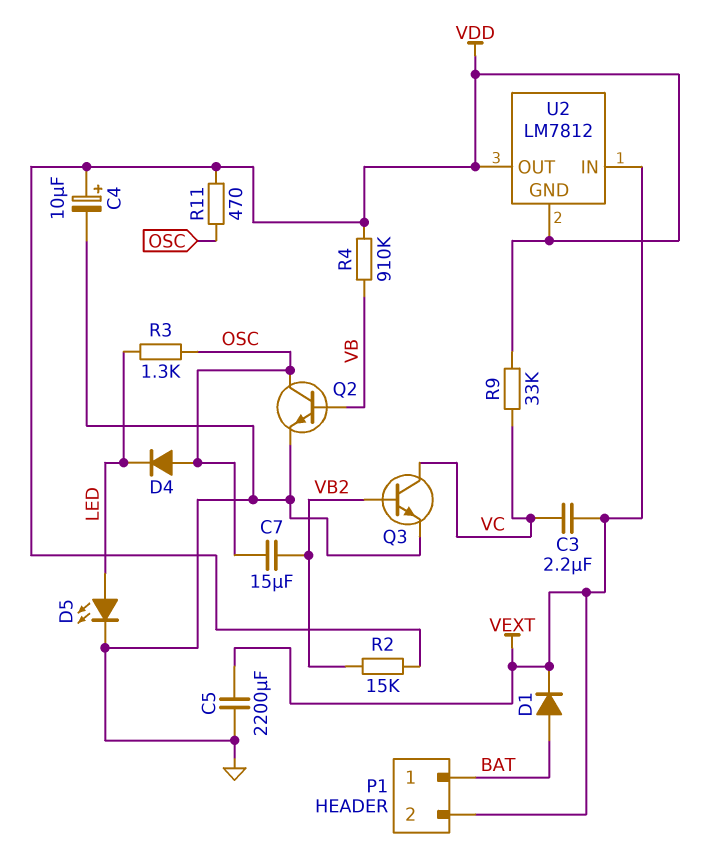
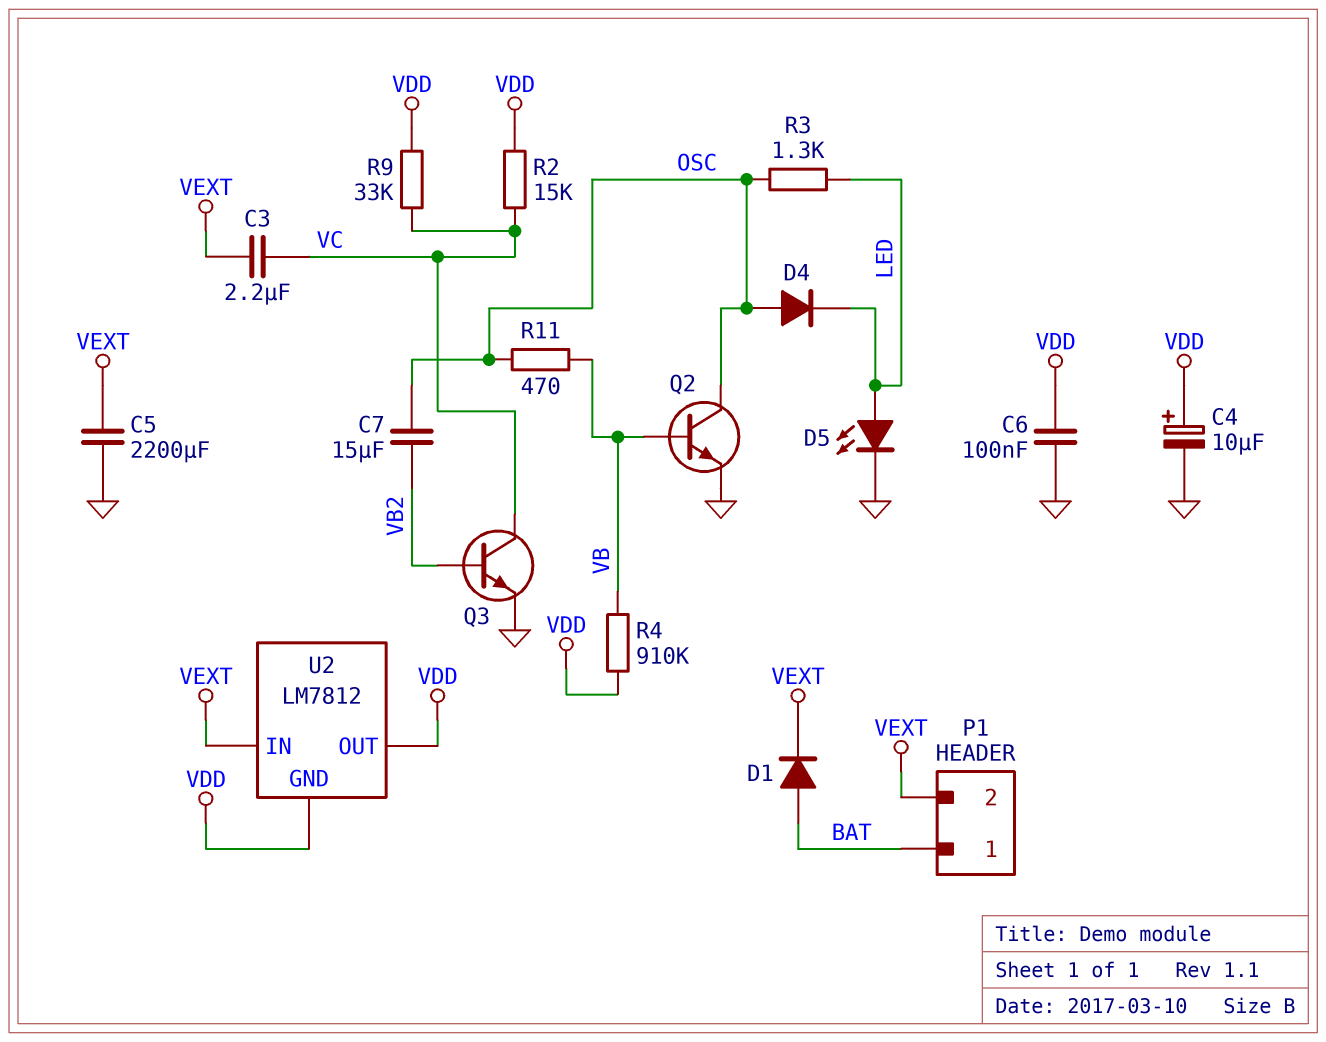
C6: none -> 100nF (GND, VDD)
R2: 15k (VB2, VDD) -> 15k (VC, VDD)
R11: 470 (OSC, VDD) -> 470 (OSC, VB)

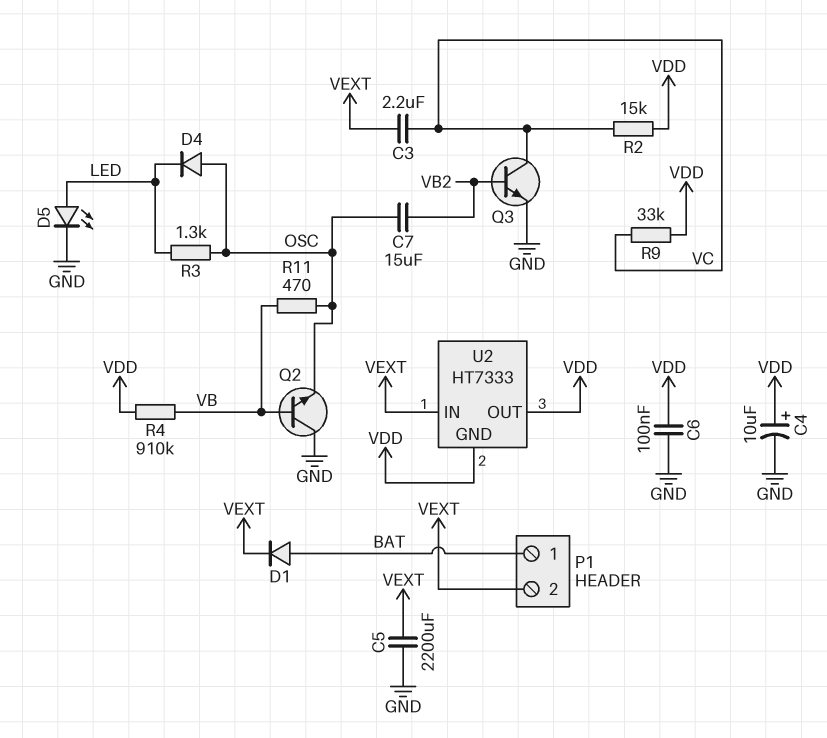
Q2: NPN (B VB, C OSC, E GND) -> NPN (B VB, C GND, E OSC)
U2: LM7812 -> HT7333

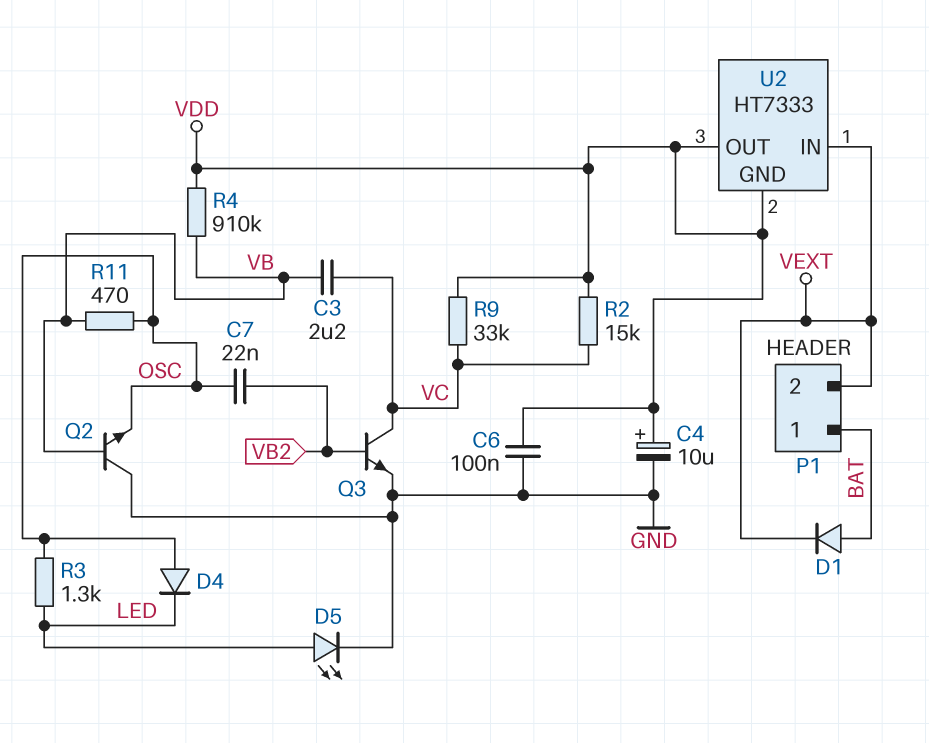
C3: 2.2uF (VC, VEXT) -> 2.2uF (VB, VC)
C5: 2200uF (GND, VEXT) -> none
C7: 15uF (OSC, VB2) -> 22nF (OSC, VB2)

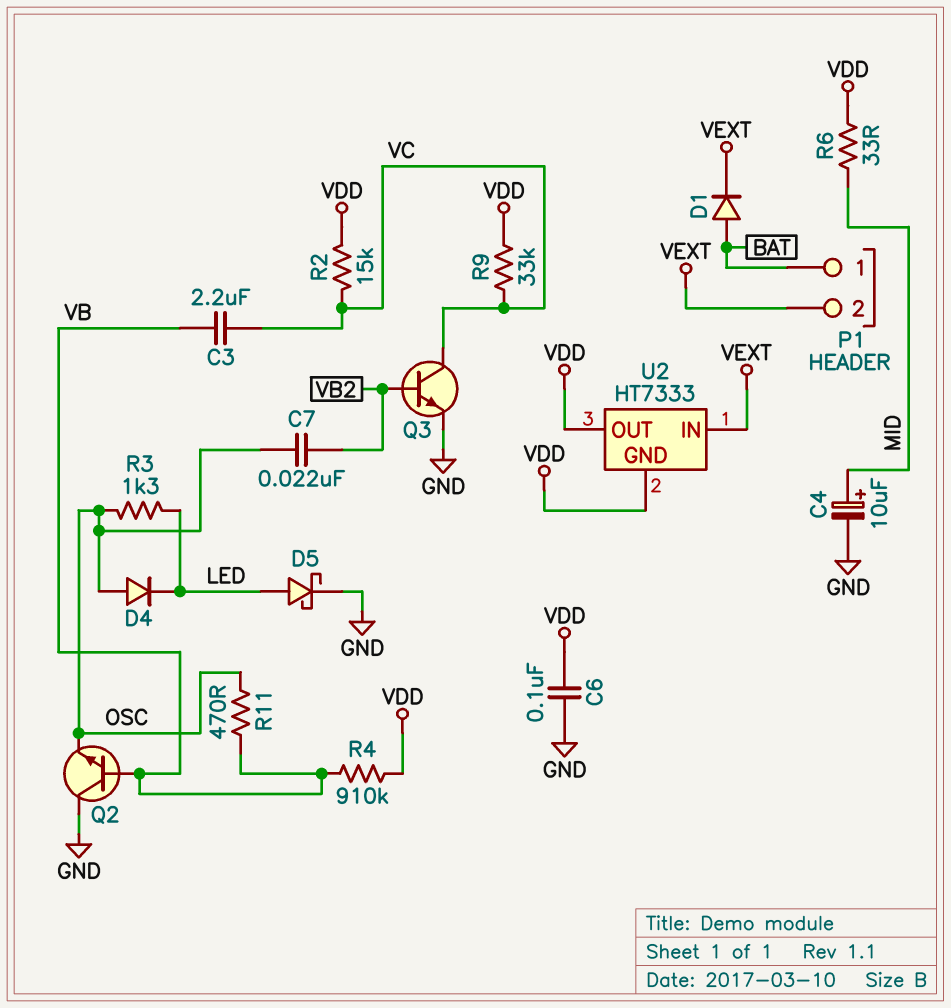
C4: 10uF (plus VDD, minus GND) -> 10uF (plus MID, minus GND)
D5: LED (A LED, K GND) -> schottky (A LED, K GND)
R6: none -> 33 (MID, VDD)

